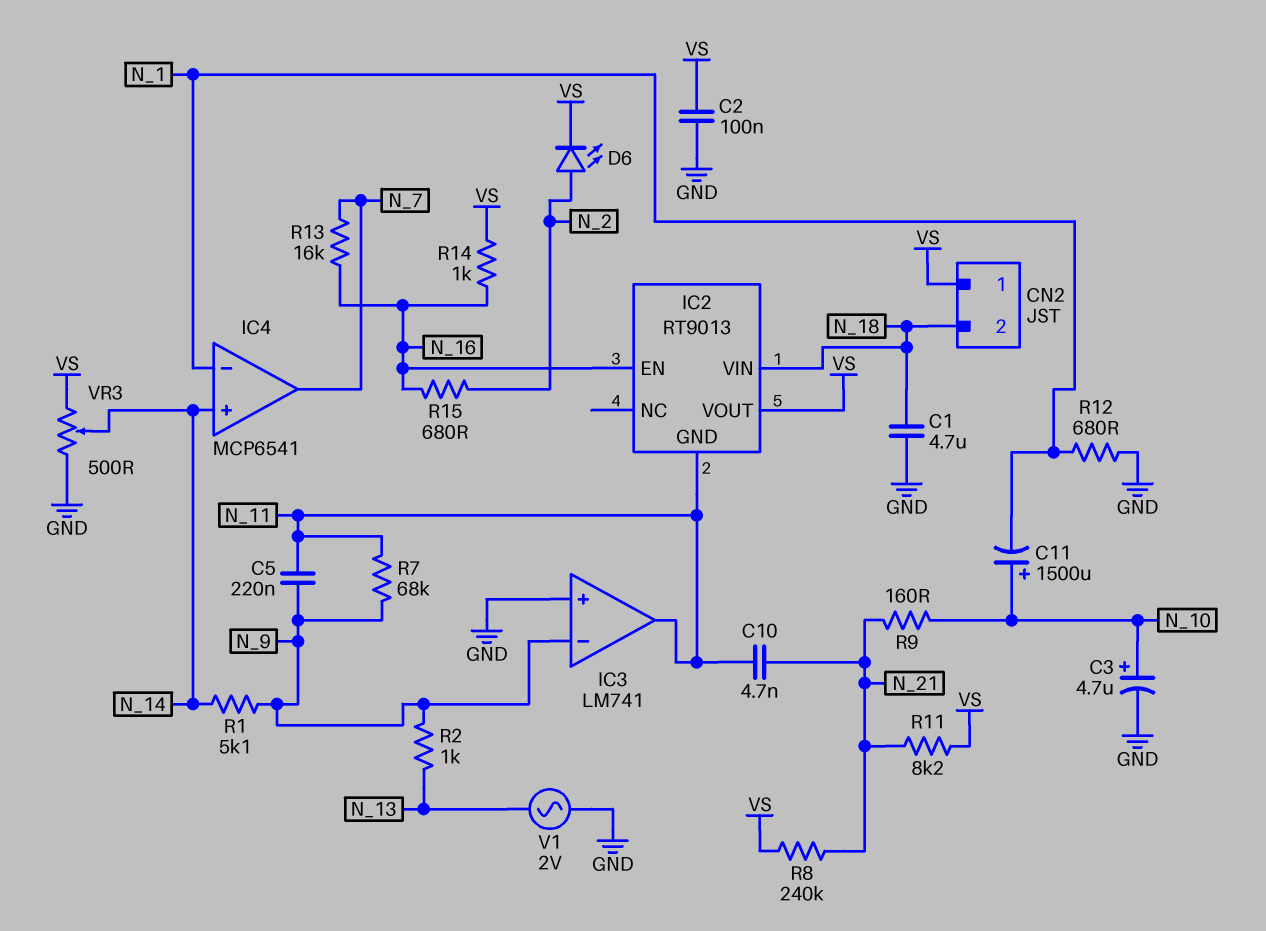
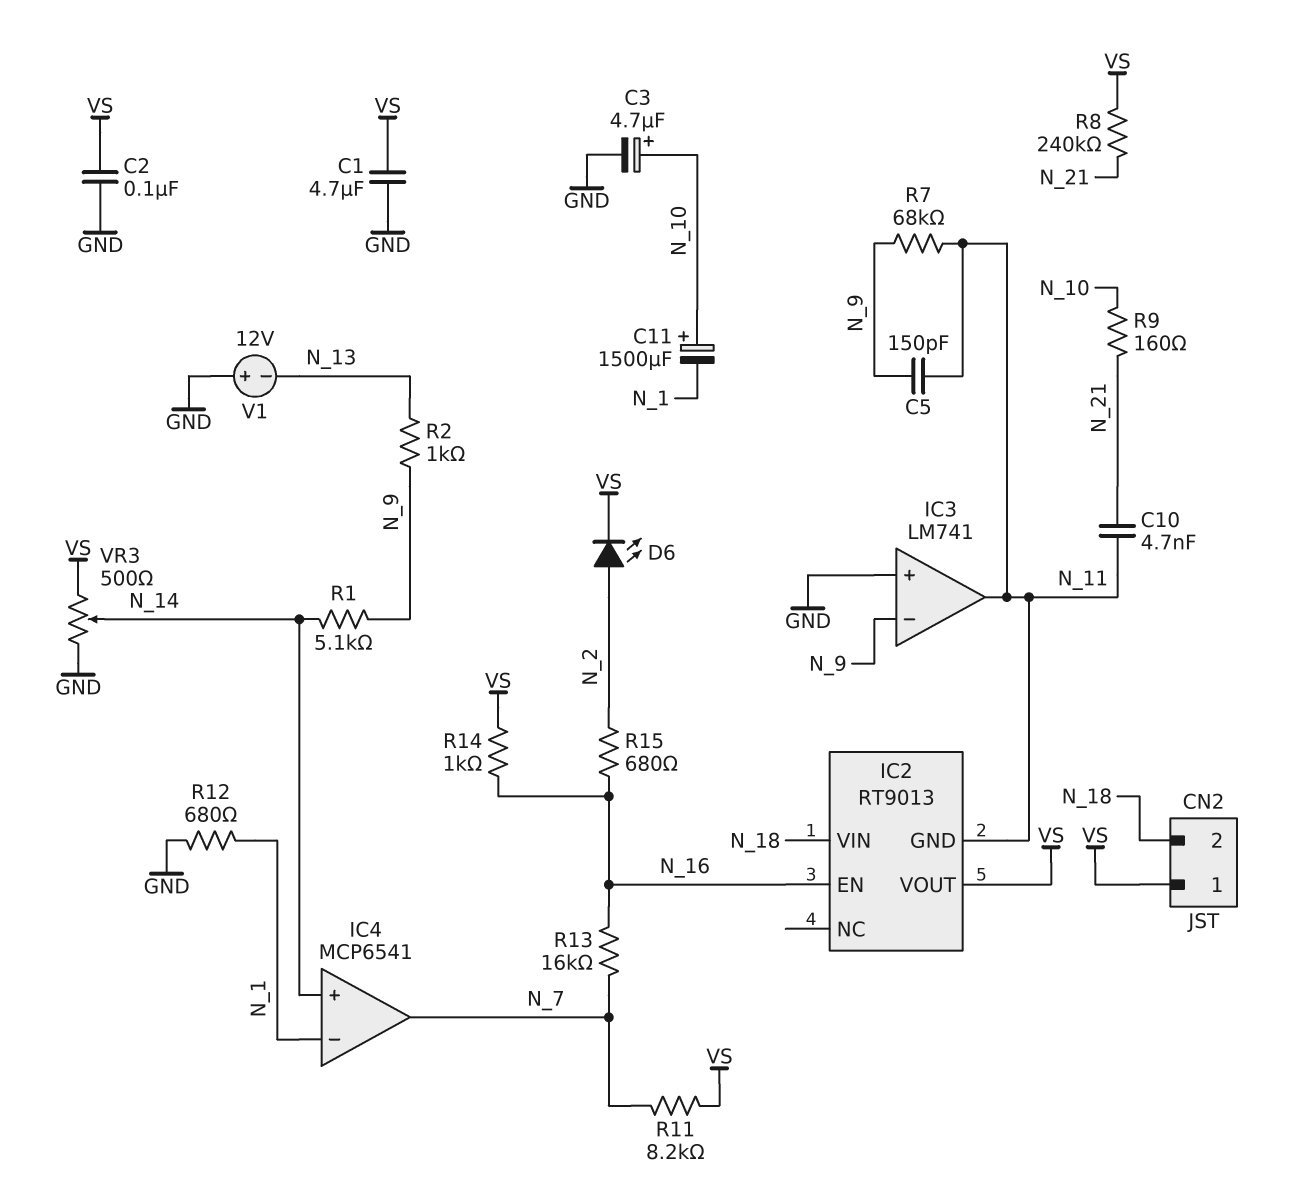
C1: 4.7uF (GND, N_18) -> 4.7uF (GND, VS)
C5: 220nF (N_9, N_11) -> 150pF (N_9, N_11)
R11: 8.2k (N_21, VS) -> 8.2k (N_7, VS)
V1: AC 2V (GND, N_13) -> 12V (plus GND, minus N_13)

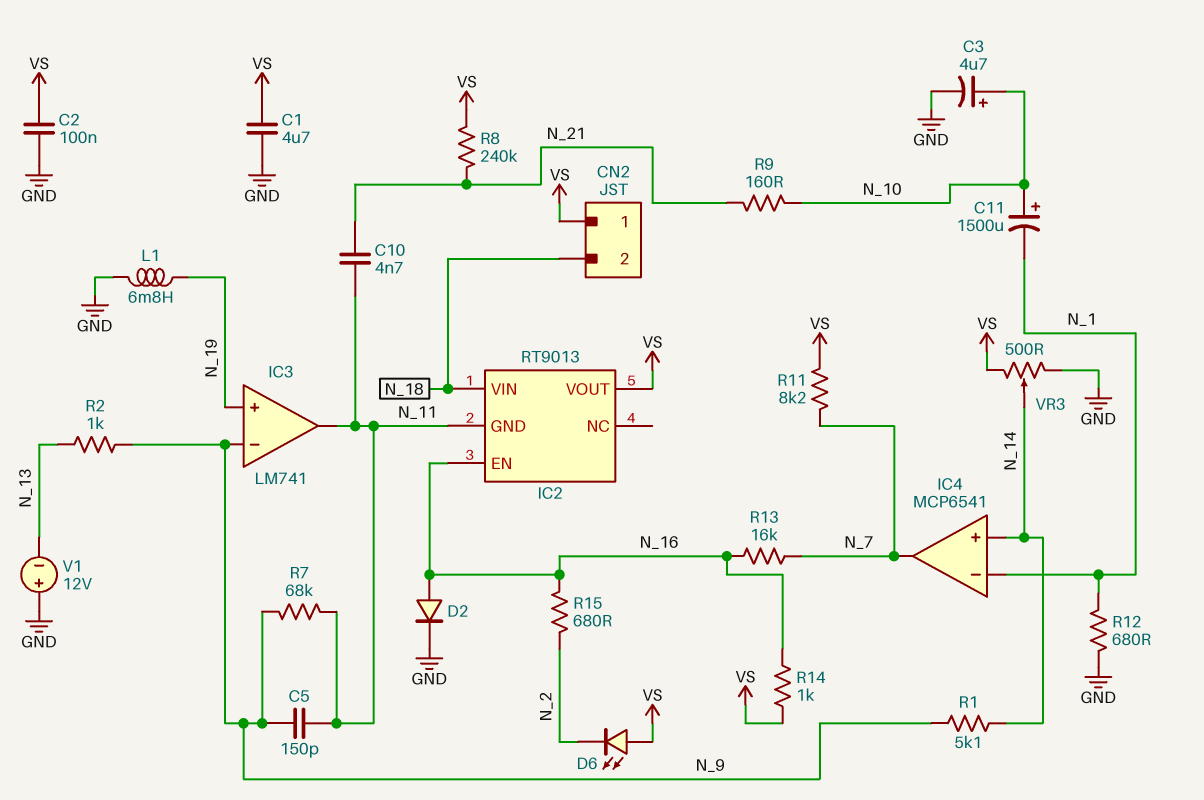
D2: none -> diode (A N_16, K GND)
D6: LED (A N_2, K VS) -> LED (A VS, K N_2)
IC3 pin in+: GND -> N_19
L1: none -> 6.8mH (GND, N_19)

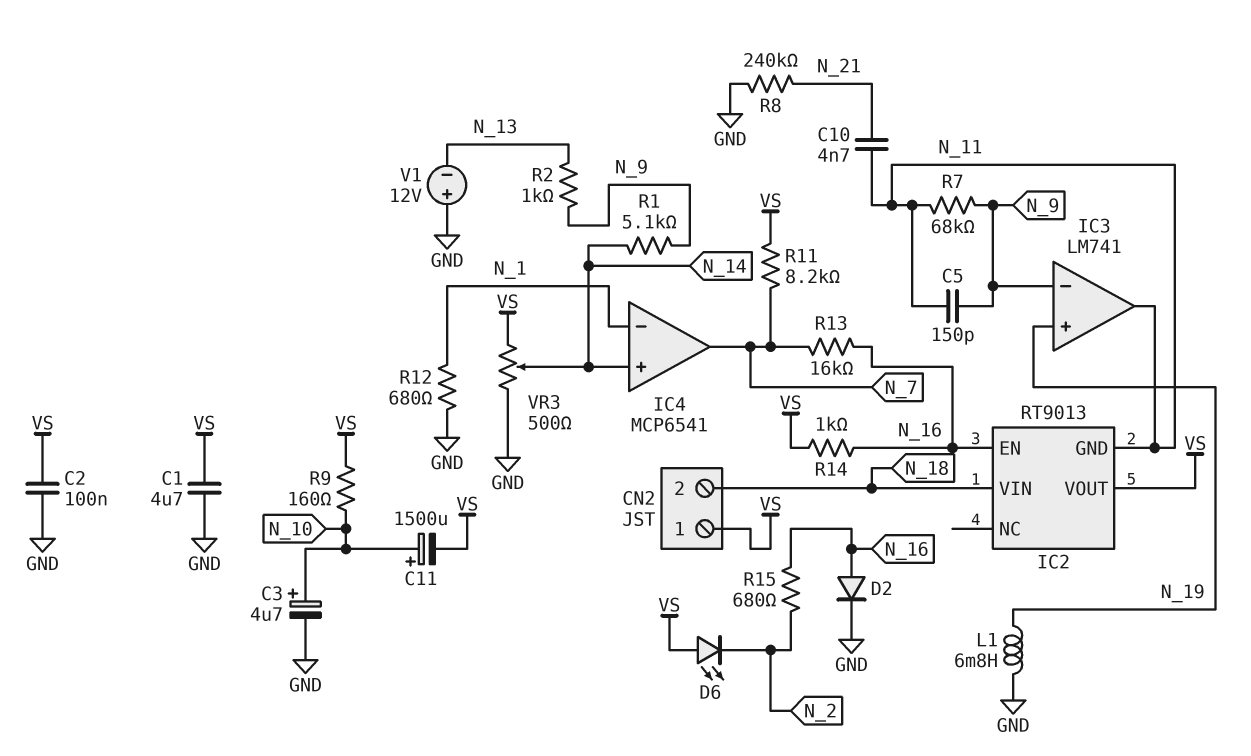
C11: 1500uF (plus N_10, minus N_1) -> 1500uF (plus N_10, minus VS)
R8: 240k (N_21, VS) -> 240k (GND, N_21)
R9: 160 (N_10, N_21) -> 160 (N_10, VS)

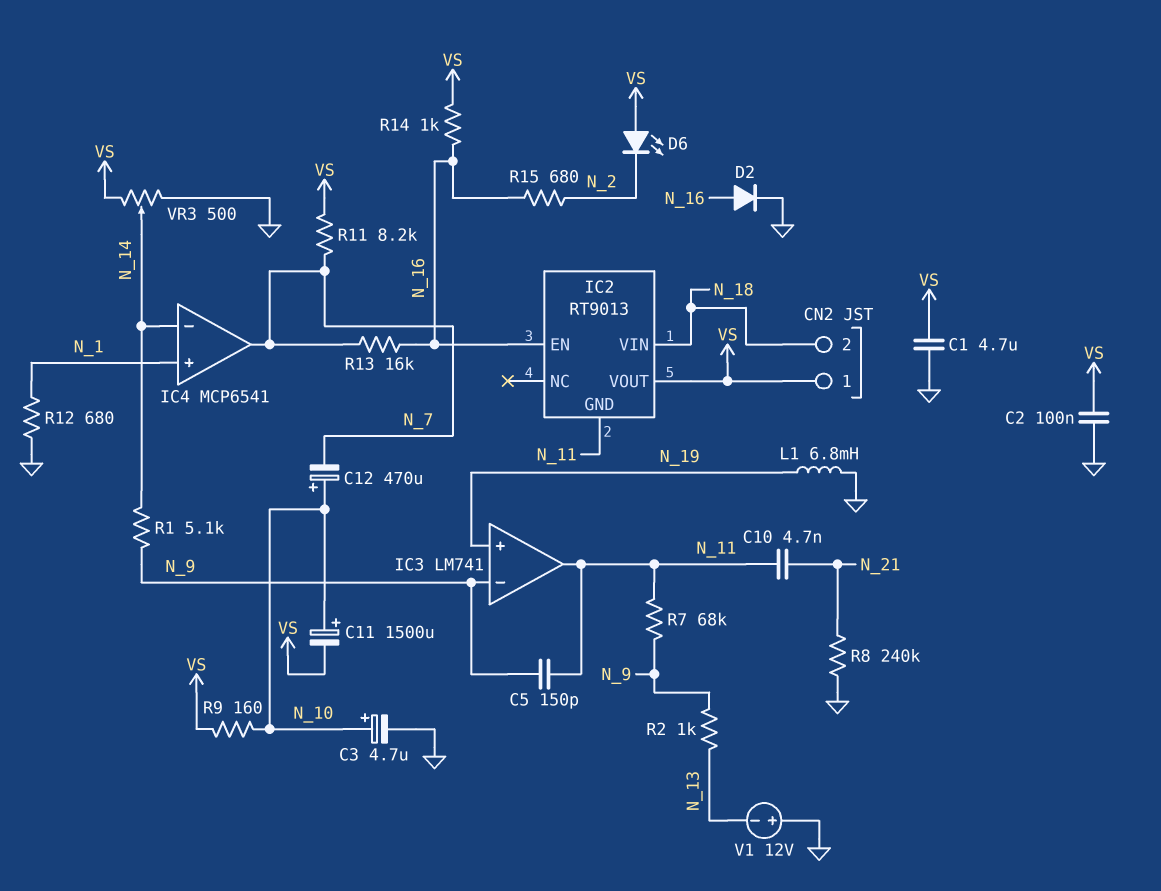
C12: none -> 470uF (plus N_10, minus N_7)
IC4 pin in+: N_14 -> N_1
IC4 pin in-: N_1 -> N_14

